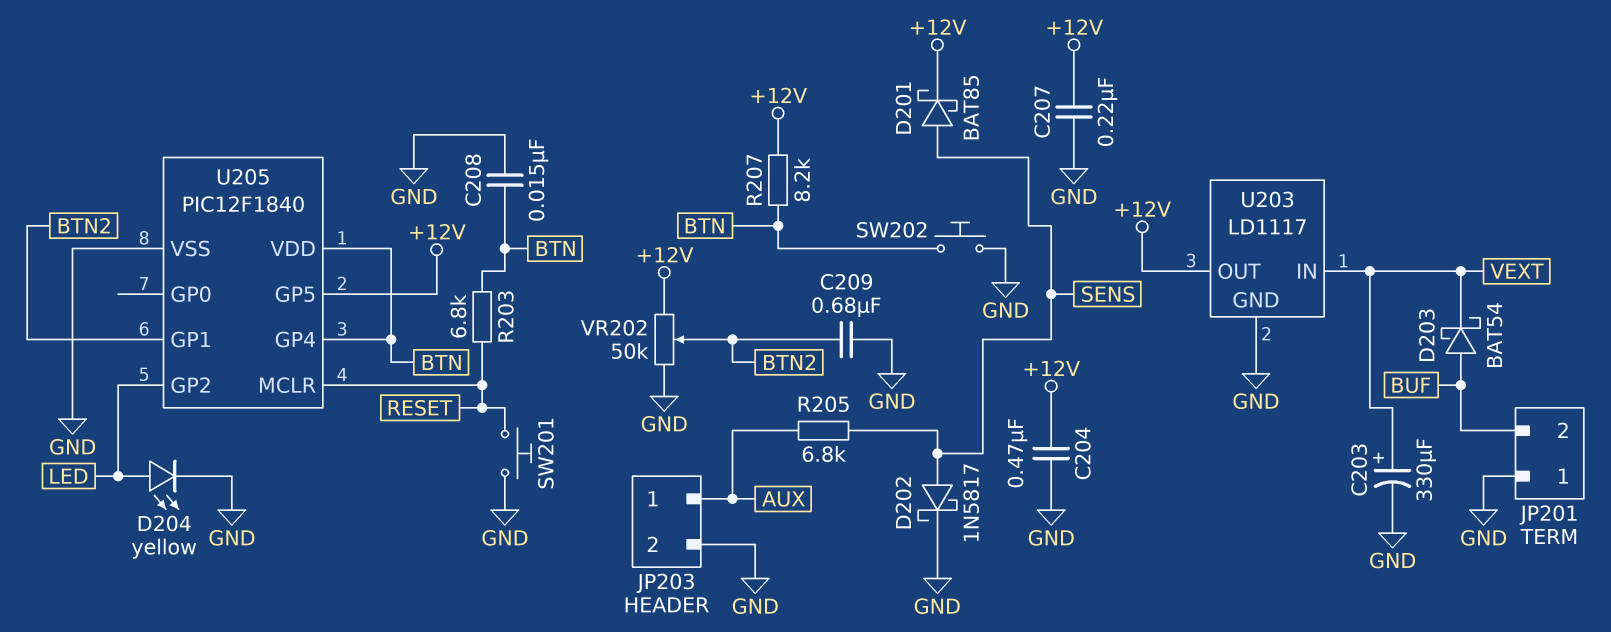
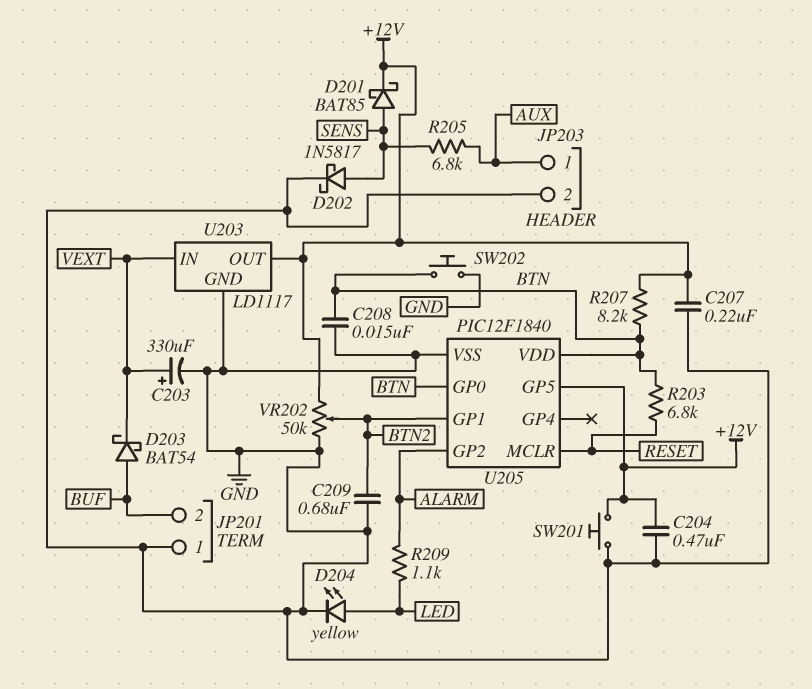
R209: none -> 1.1k (ALARM, LED)
SW201: button (GND, RESET) -> button (+12V, GND)
U205 pin GP0: none -> BTN
U205 pin GP2: LED -> ALARM
U205 pin GP4: BTN -> none

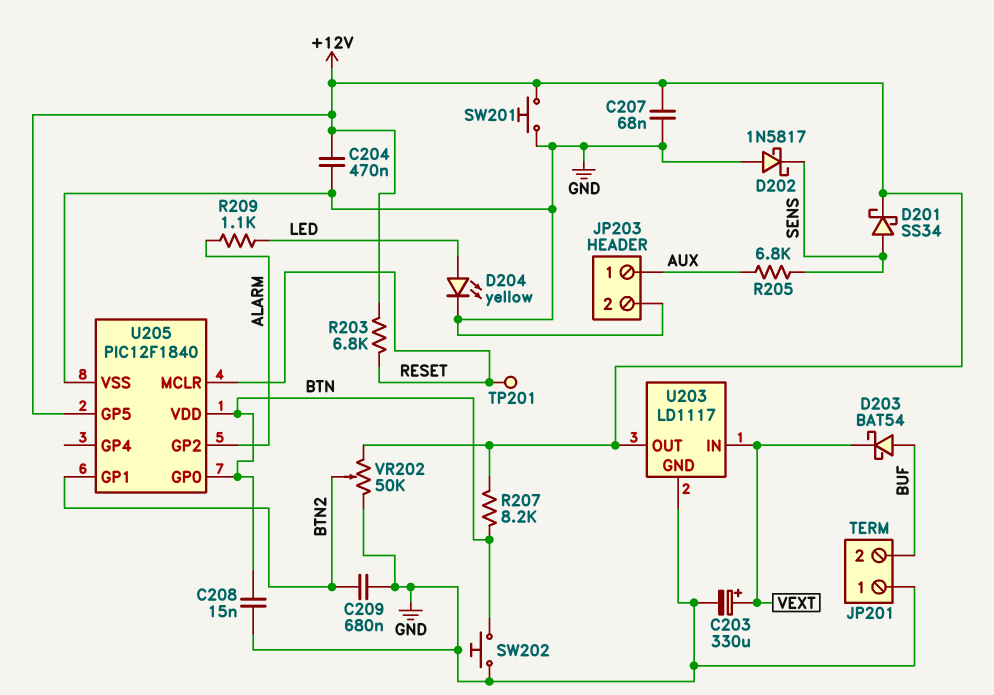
C207: 220nF (+12V, GND) -> 68nF (+12V, GND)
D201: schottky BAT85 (A SENS, K +12V) -> schottky SS34 (A SENS, K +12V)
D202: schottky 1N5817 (A SENS, K GND) -> schottky 1N5817 (A GND, K SENS)
R203: 6.8k (BTN, RESET) -> 6.8k (+12V, RESET)
TP201: none -> test point (RESET)

